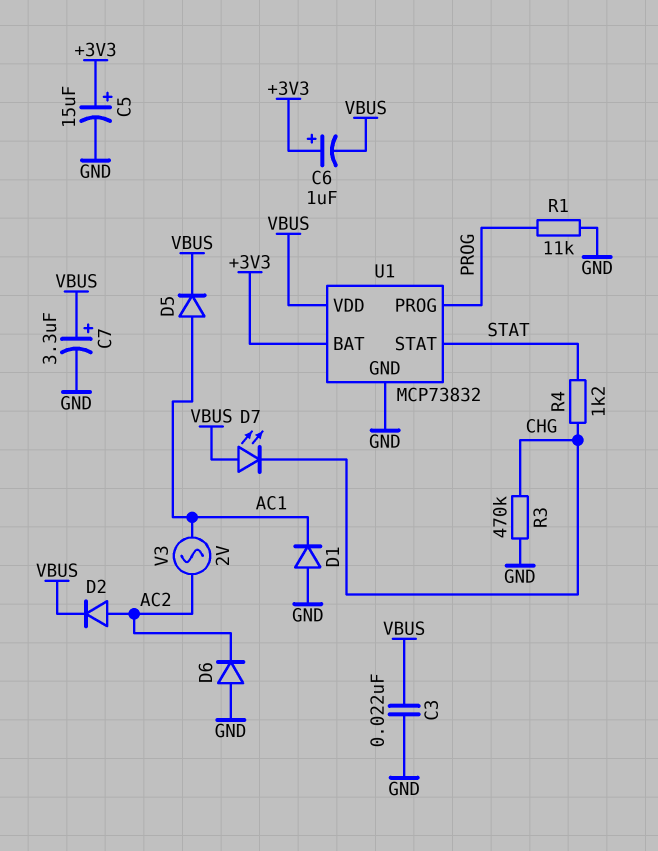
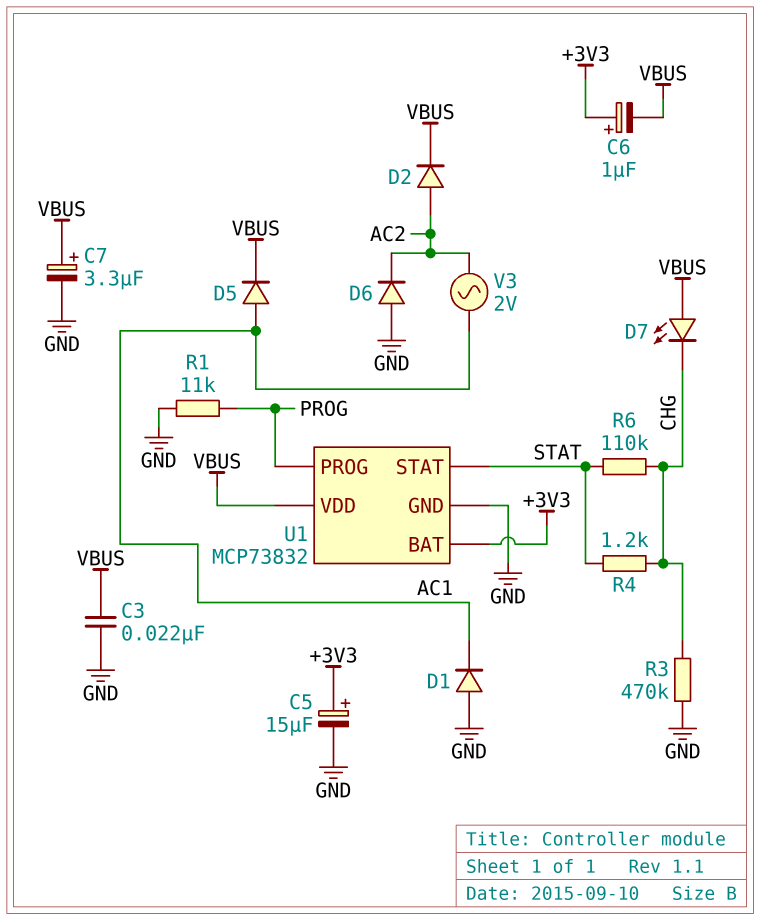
R6: none -> 110k (CHG, STAT)

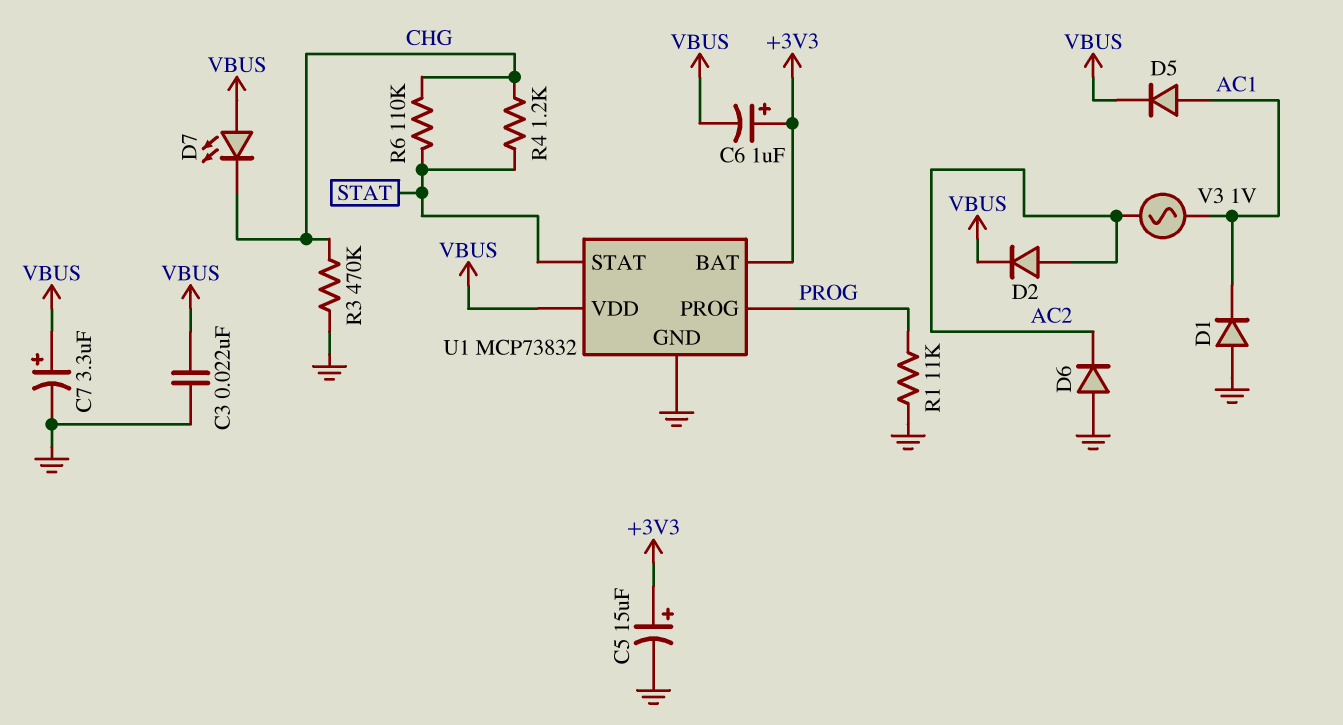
V3: AC 2V (AC1, AC2) -> AC 1V (AC1, AC2)

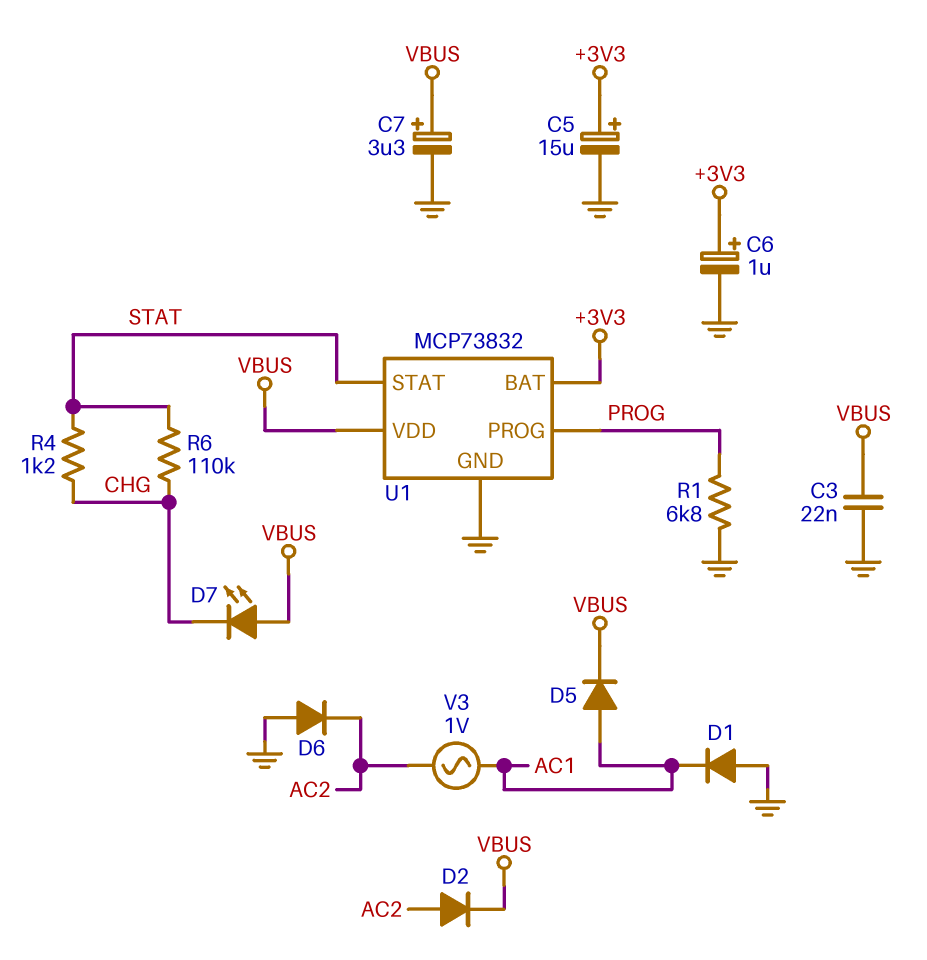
C6: 1uF (plus +3V3, minus VBUS) -> 1uF (plus +3V3, minus GND)
R1: 11k (GND, PROG) -> 6.8k (GND, PROG)
R3: 470k (CHG, GND) -> none

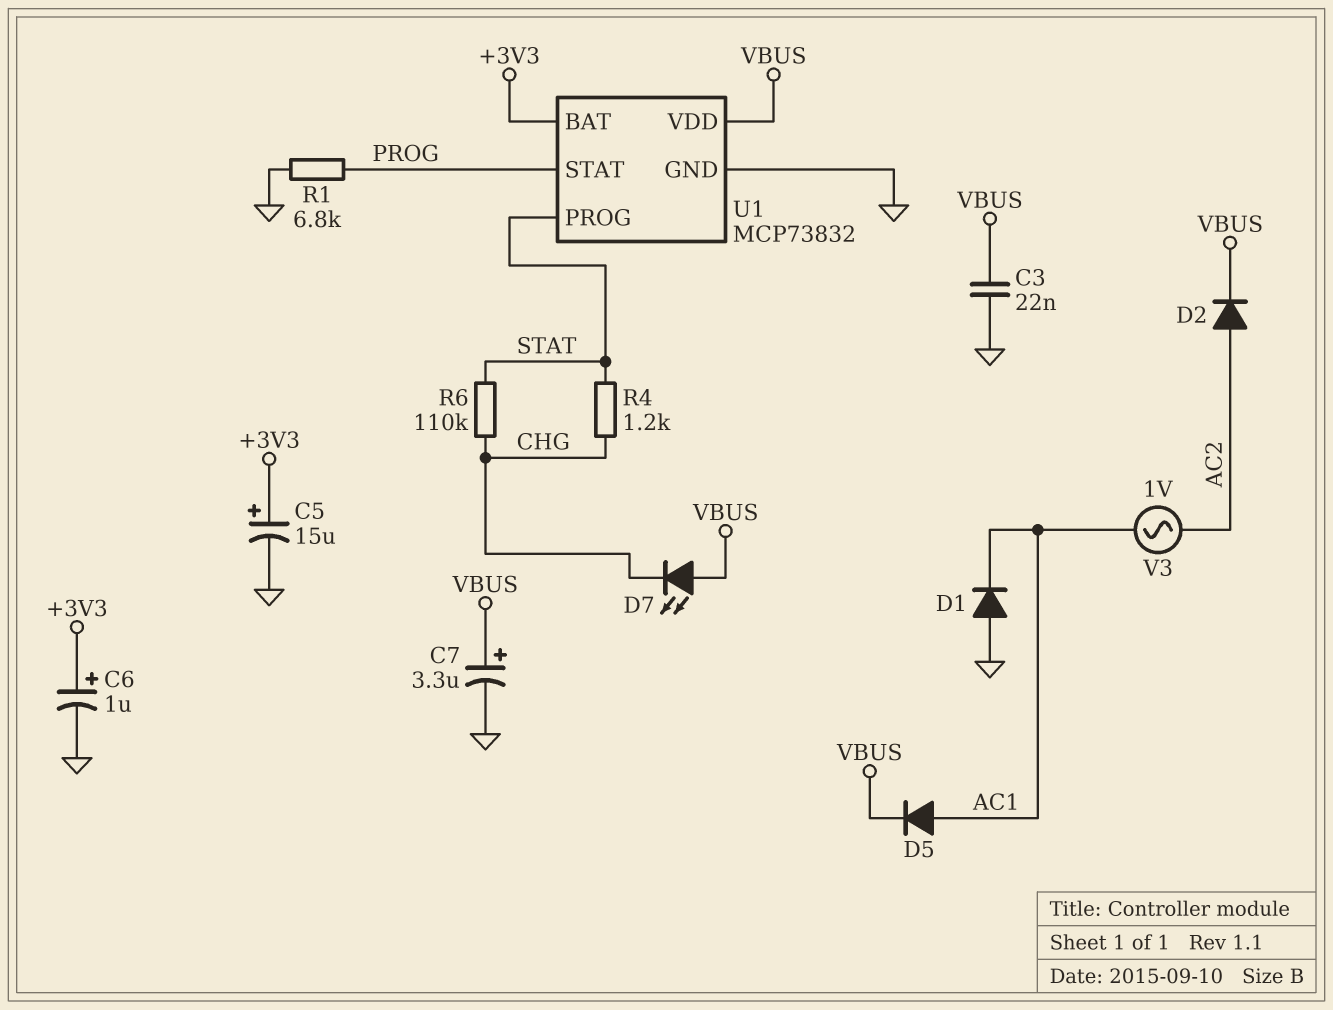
D6: diode (A GND, K AC2) -> none
U1 pin PROG: PROG -> STAT
U1 pin STAT: STAT -> PROG

